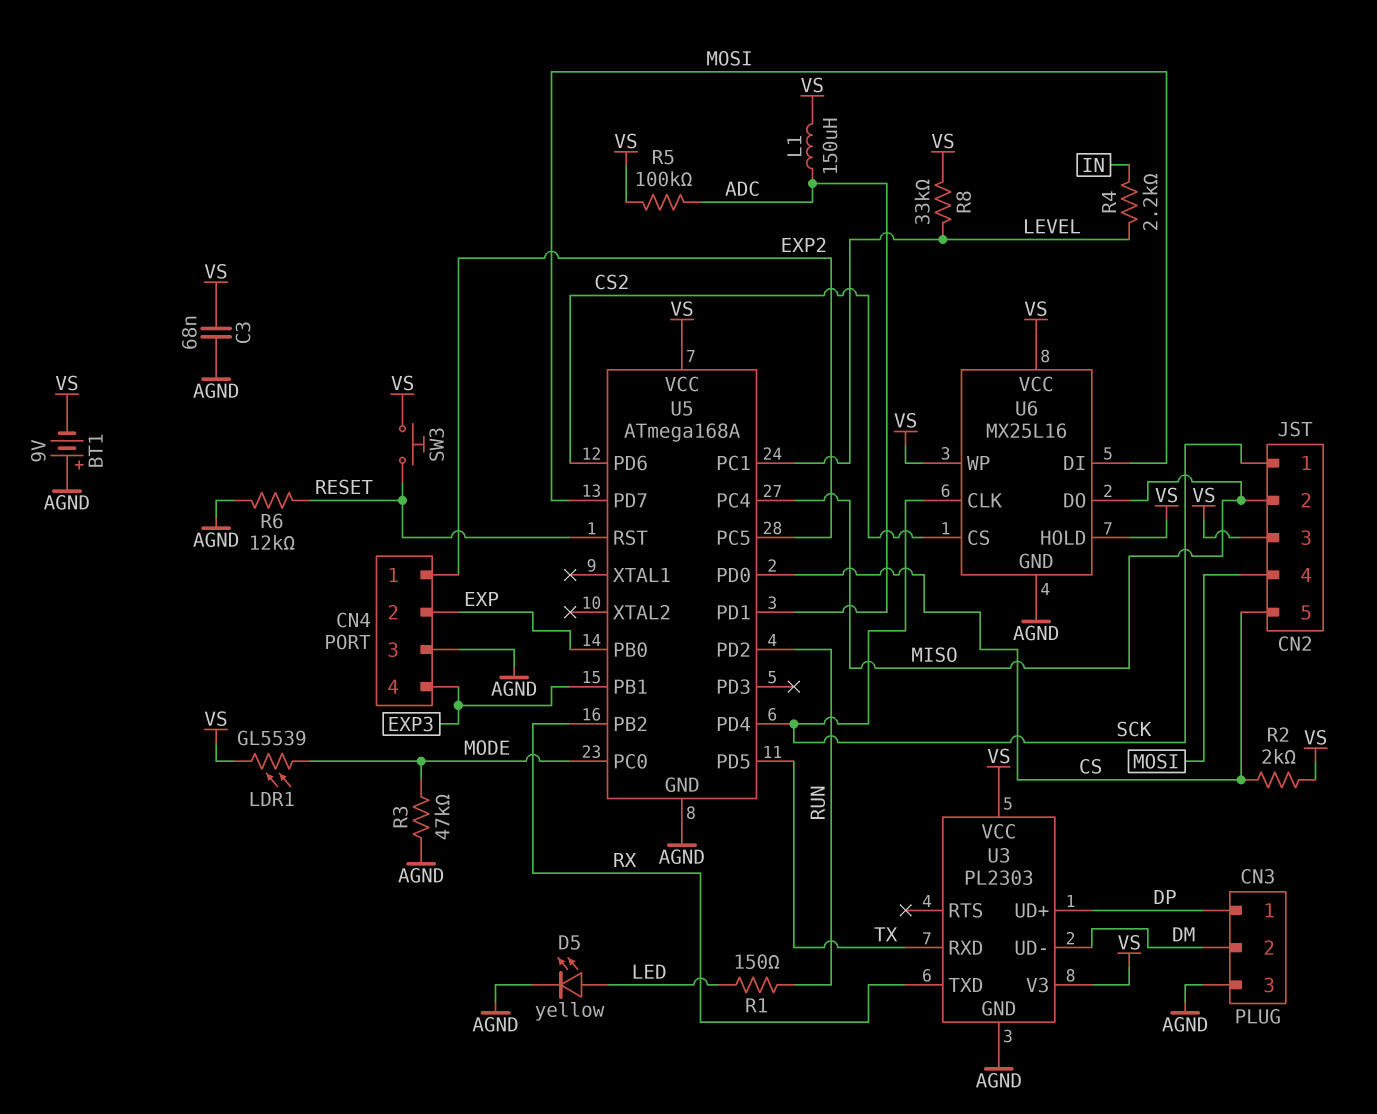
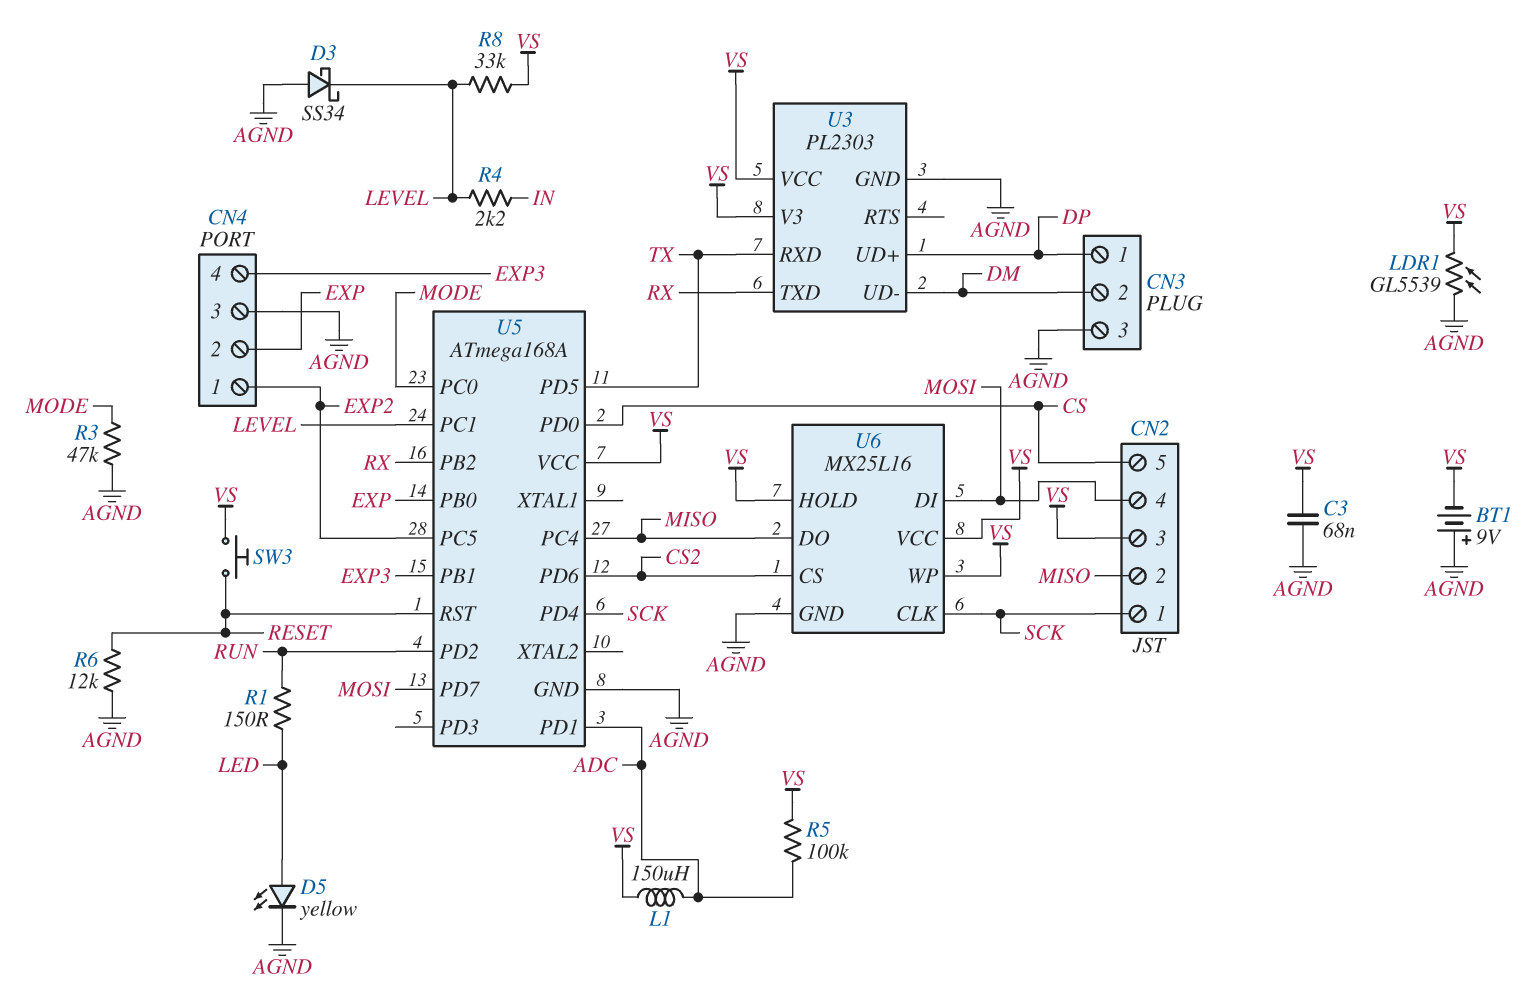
D3: none -> schottky SS34 (A AGND, K LEVEL)
LDR1: GL5539 (MODE, VS) -> GL5539 (AGND, VS)
R2: 2k (CS, VS) -> none

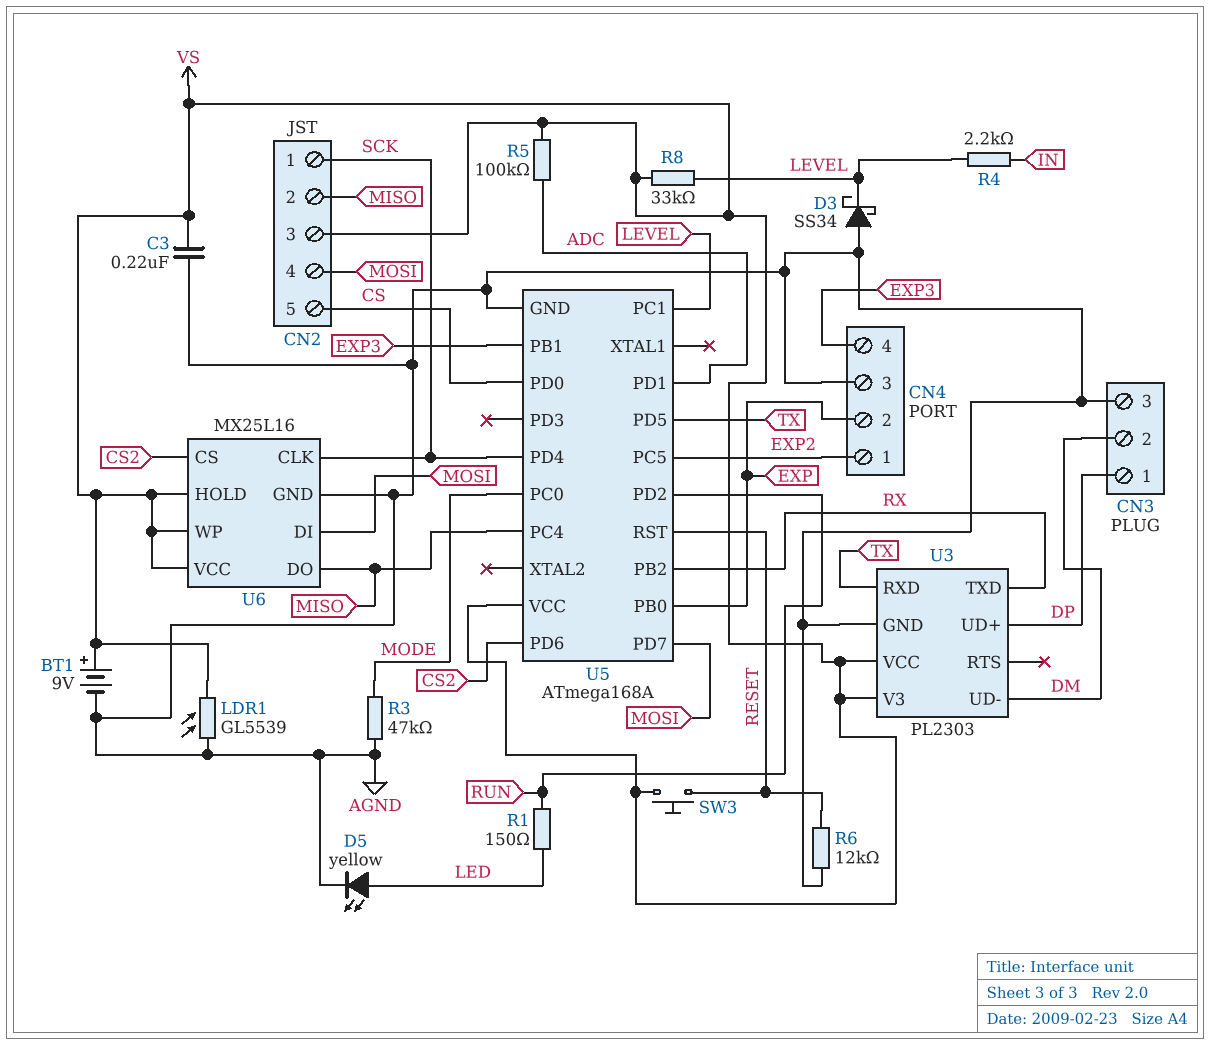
BT1: 9V (plus AGND, minus VS) -> 9V (plus VS, minus AGND)
C3: 68nF (AGND, VS) -> 220nF (AGND, VS)
L1: 150uH (ADC, VS) -> none

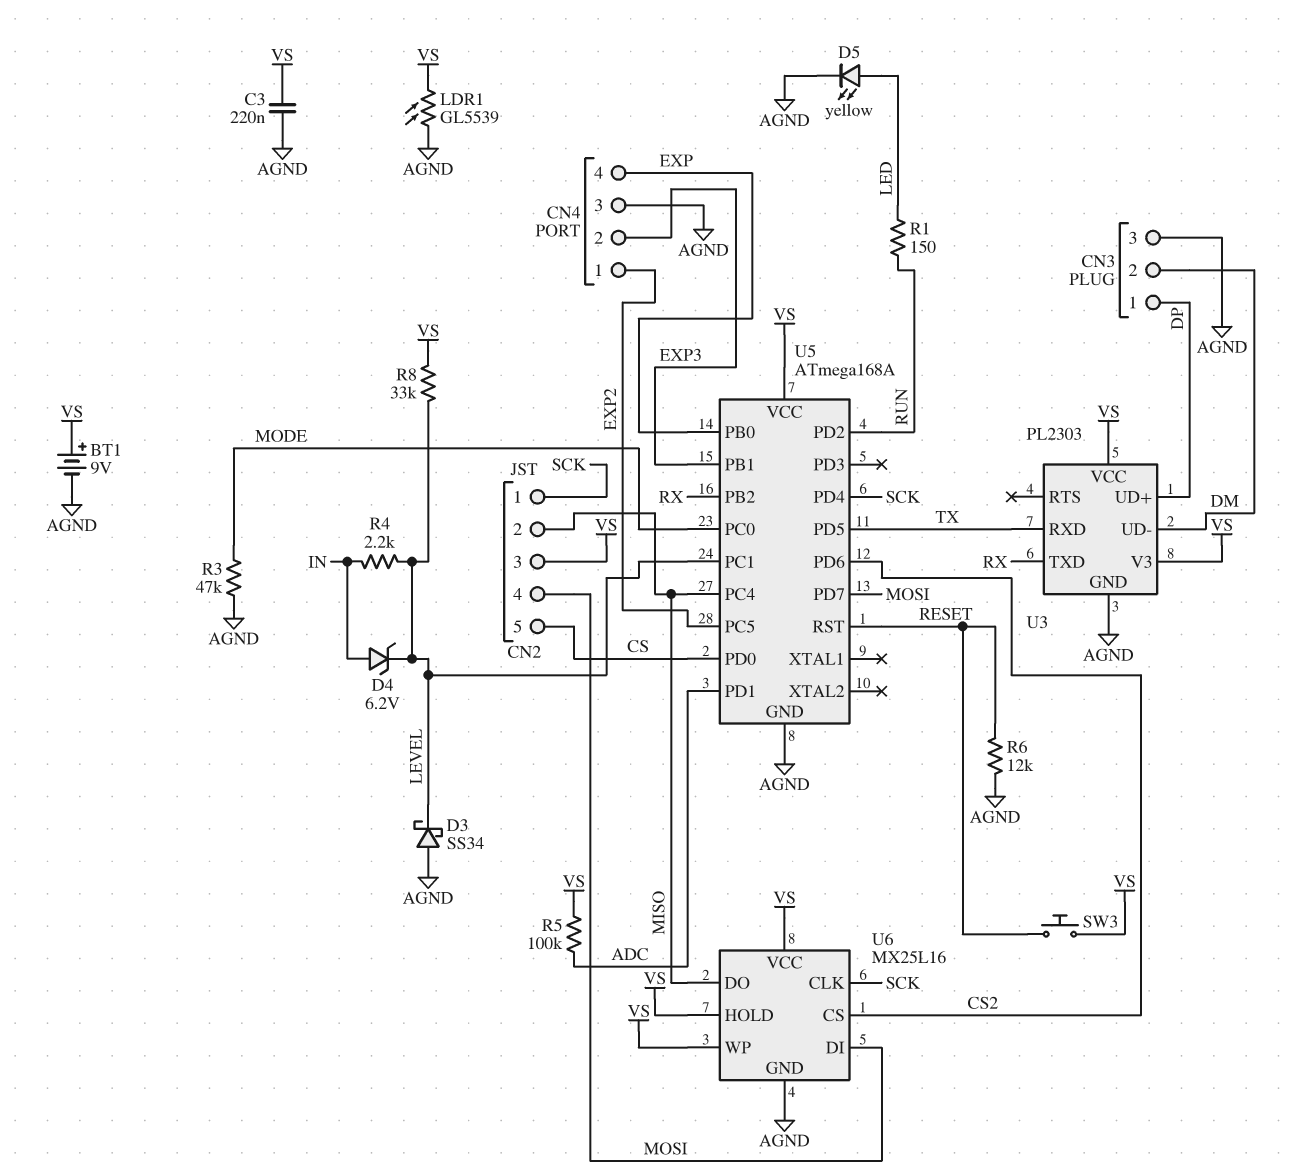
CN4 pin 2: EXP -> EXP3
CN4 pin 4: EXP3 -> EXP
D4: none -> zener 6.2V (A IN, K LEVEL)

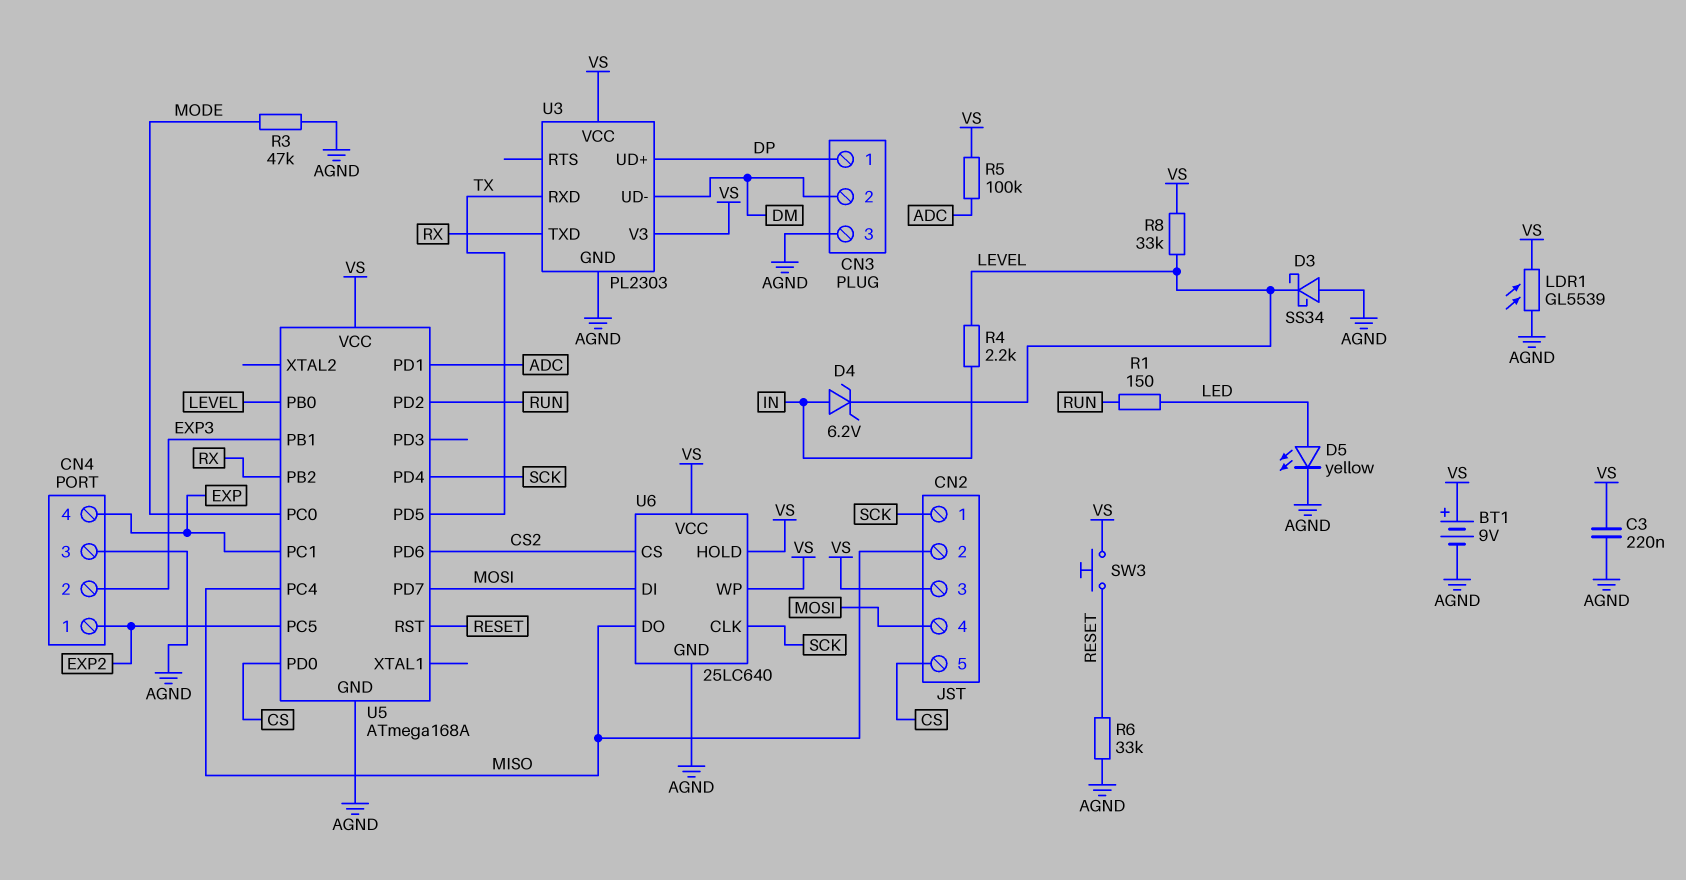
R6: 12k (AGND, RESET) -> 33k (AGND, RESET)
U5 pin PB0: EXP -> LEVEL
U5 pin PC1: LEVEL -> EXP
U6: MX25L16 -> 25LC640

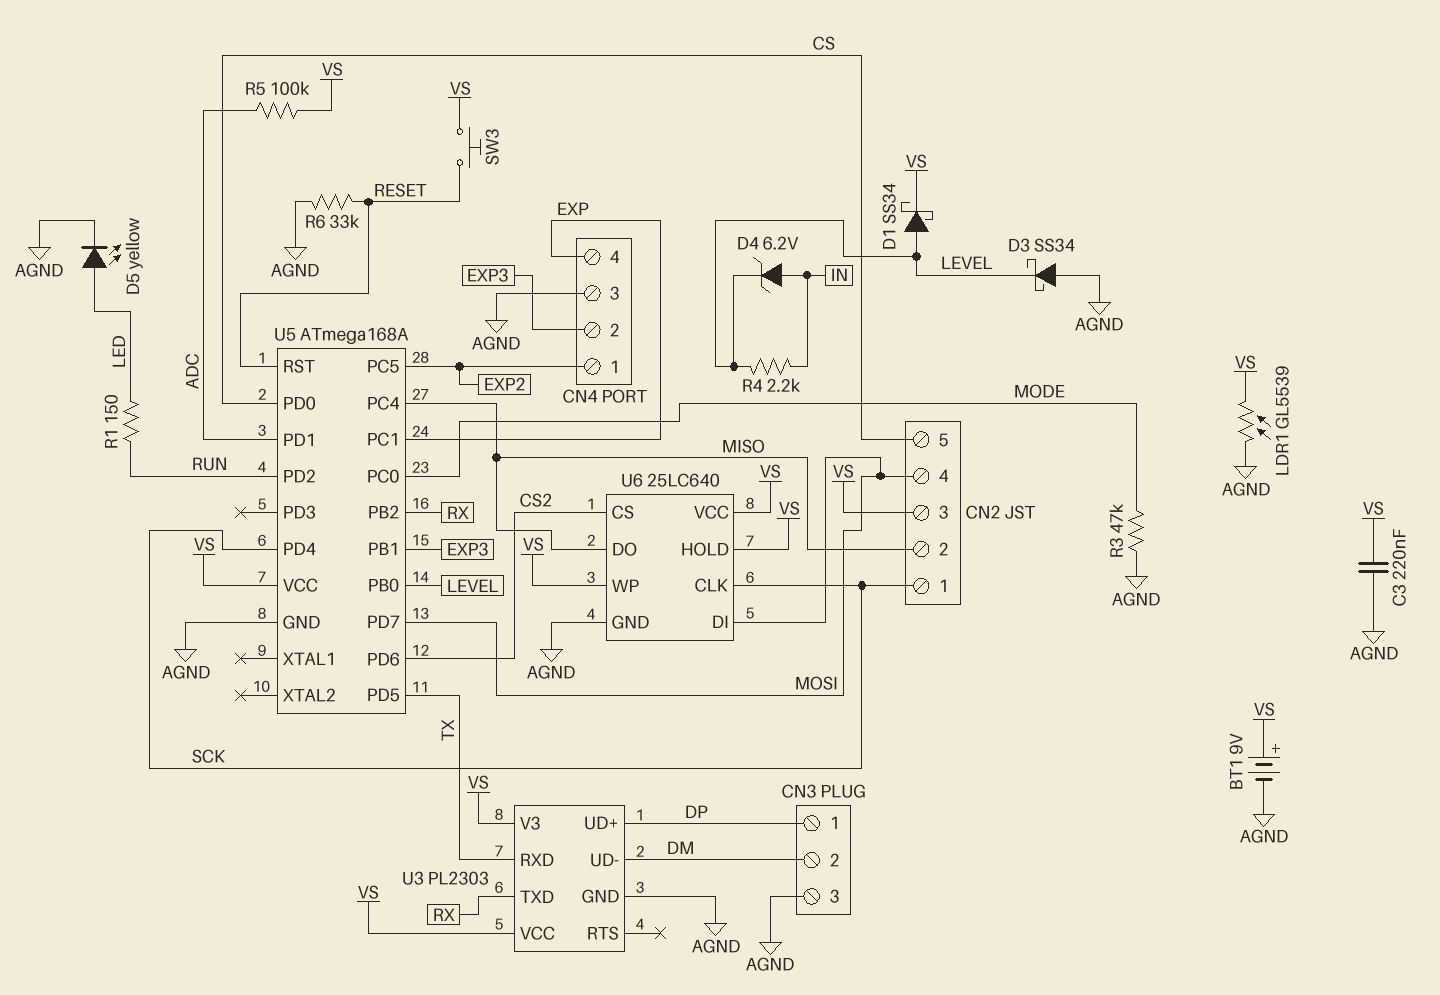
D1: none -> schottky SS34 (A LEVEL, K VS)
R8: 33k (LEVEL, VS) -> none

